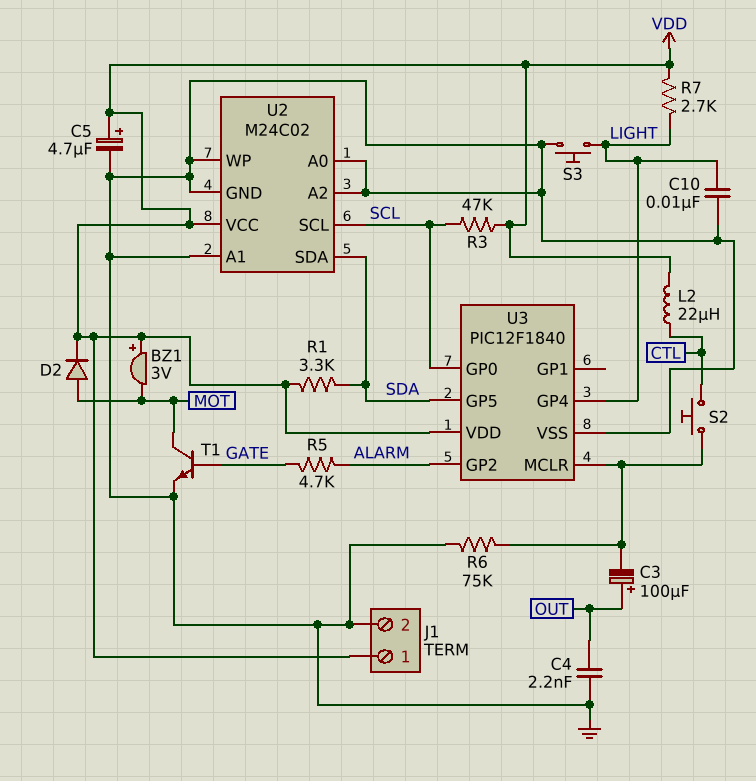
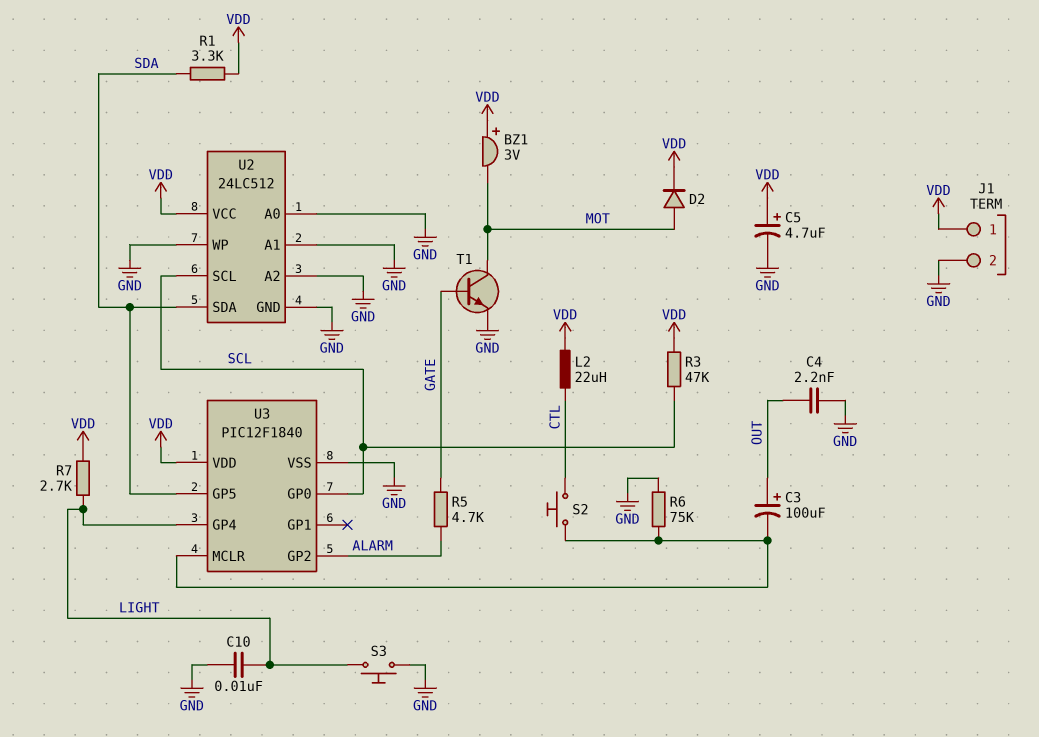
U2: M24C02 -> 24LC512

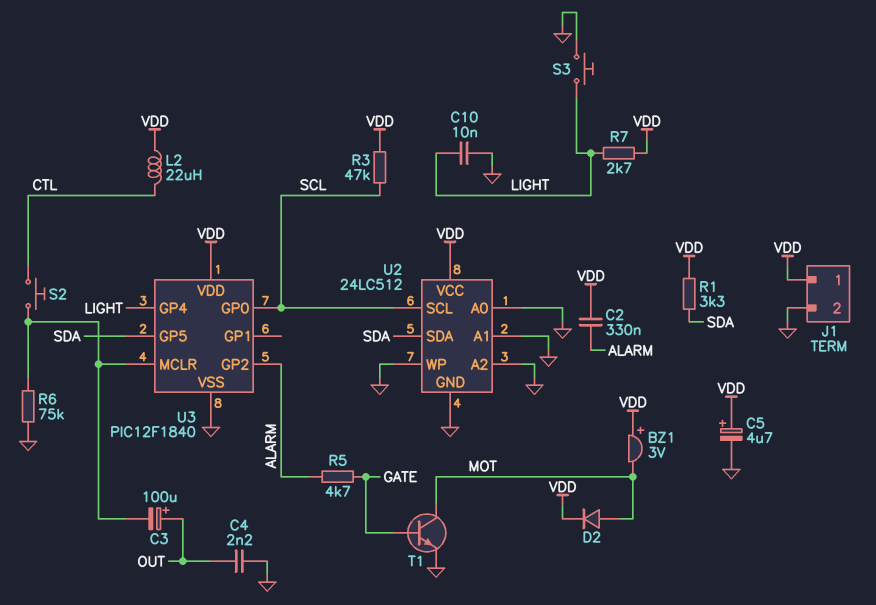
C2: none -> 330nF (ALARM, VDD)

